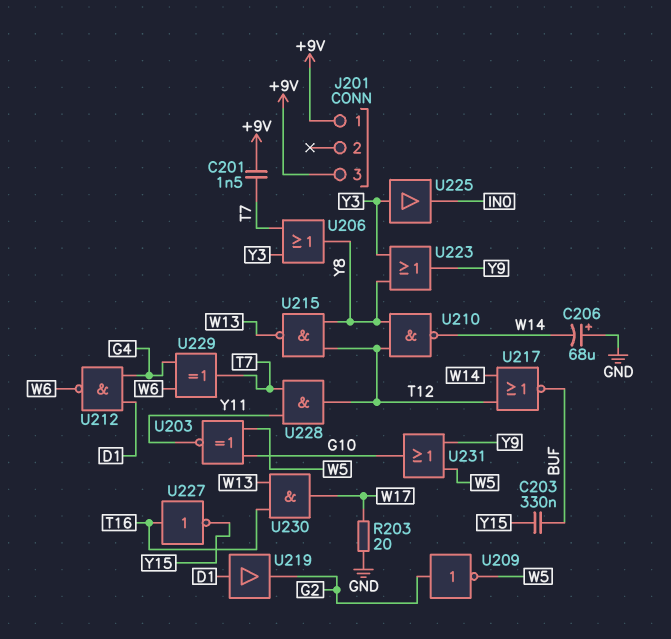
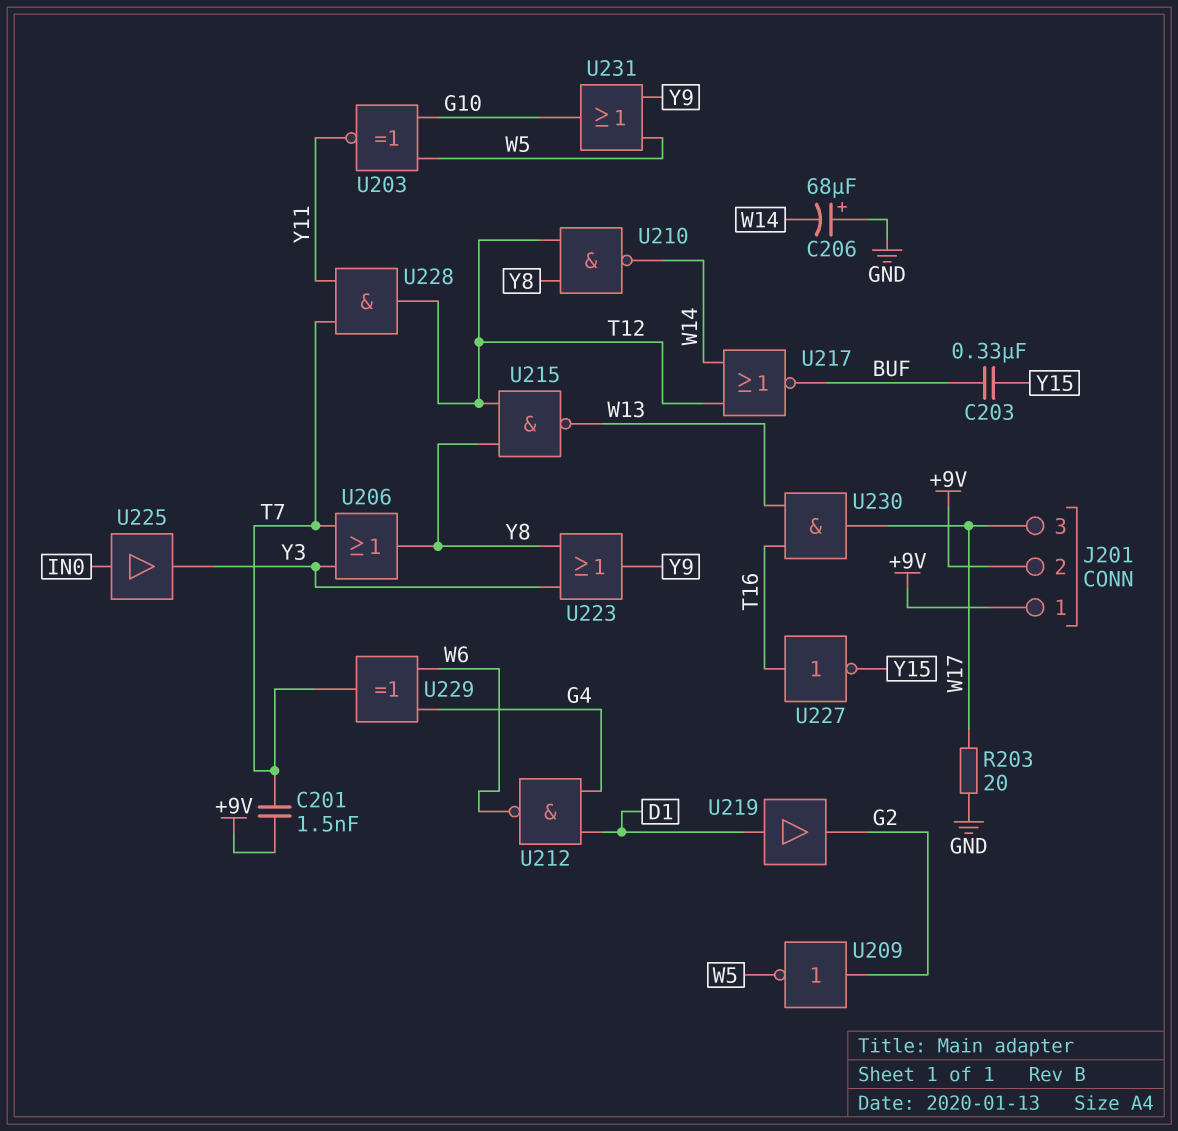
J201 pin 2: none -> +9V
J201 pin 3: +9V -> W17
U225: buffer (in Y3, out IN0) -> buffer (in IN0, out Y3)

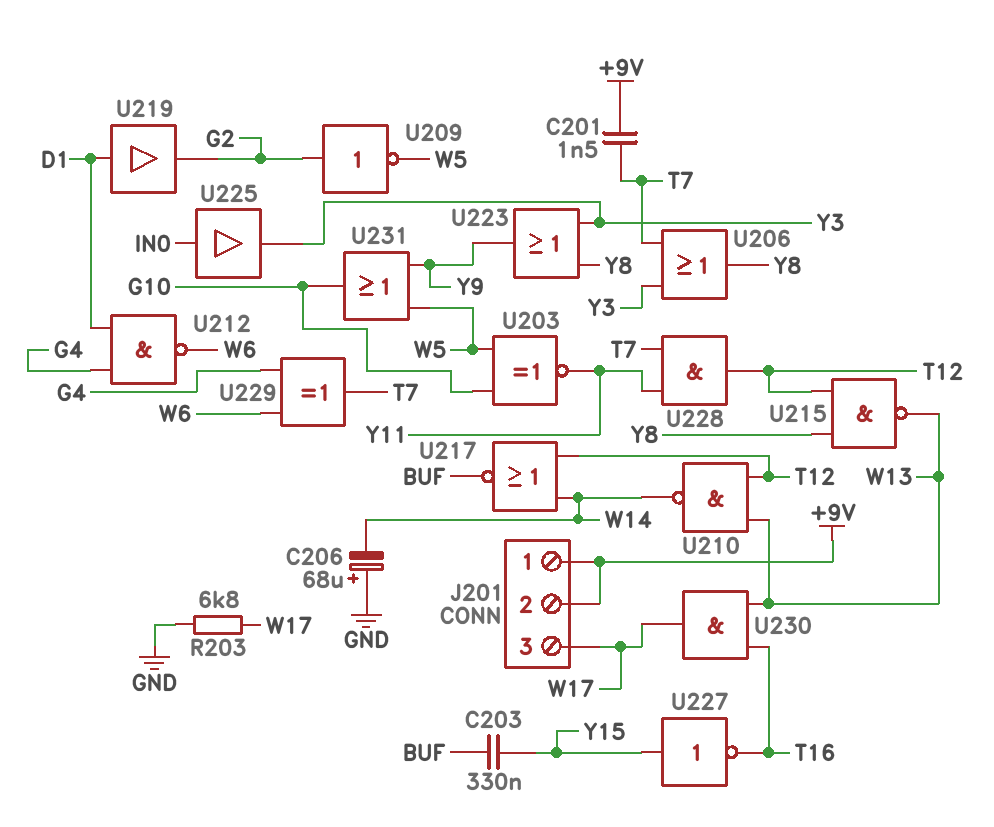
R203: 20 (GND, W17) -> 6.8k (GND, W17)
U210: NAND (in T12, in Y8, out W14) -> NAND (in T12, in W13, out W14)
U227: NOT (in T16, out Y15) -> NOT (in Y15, out T16)

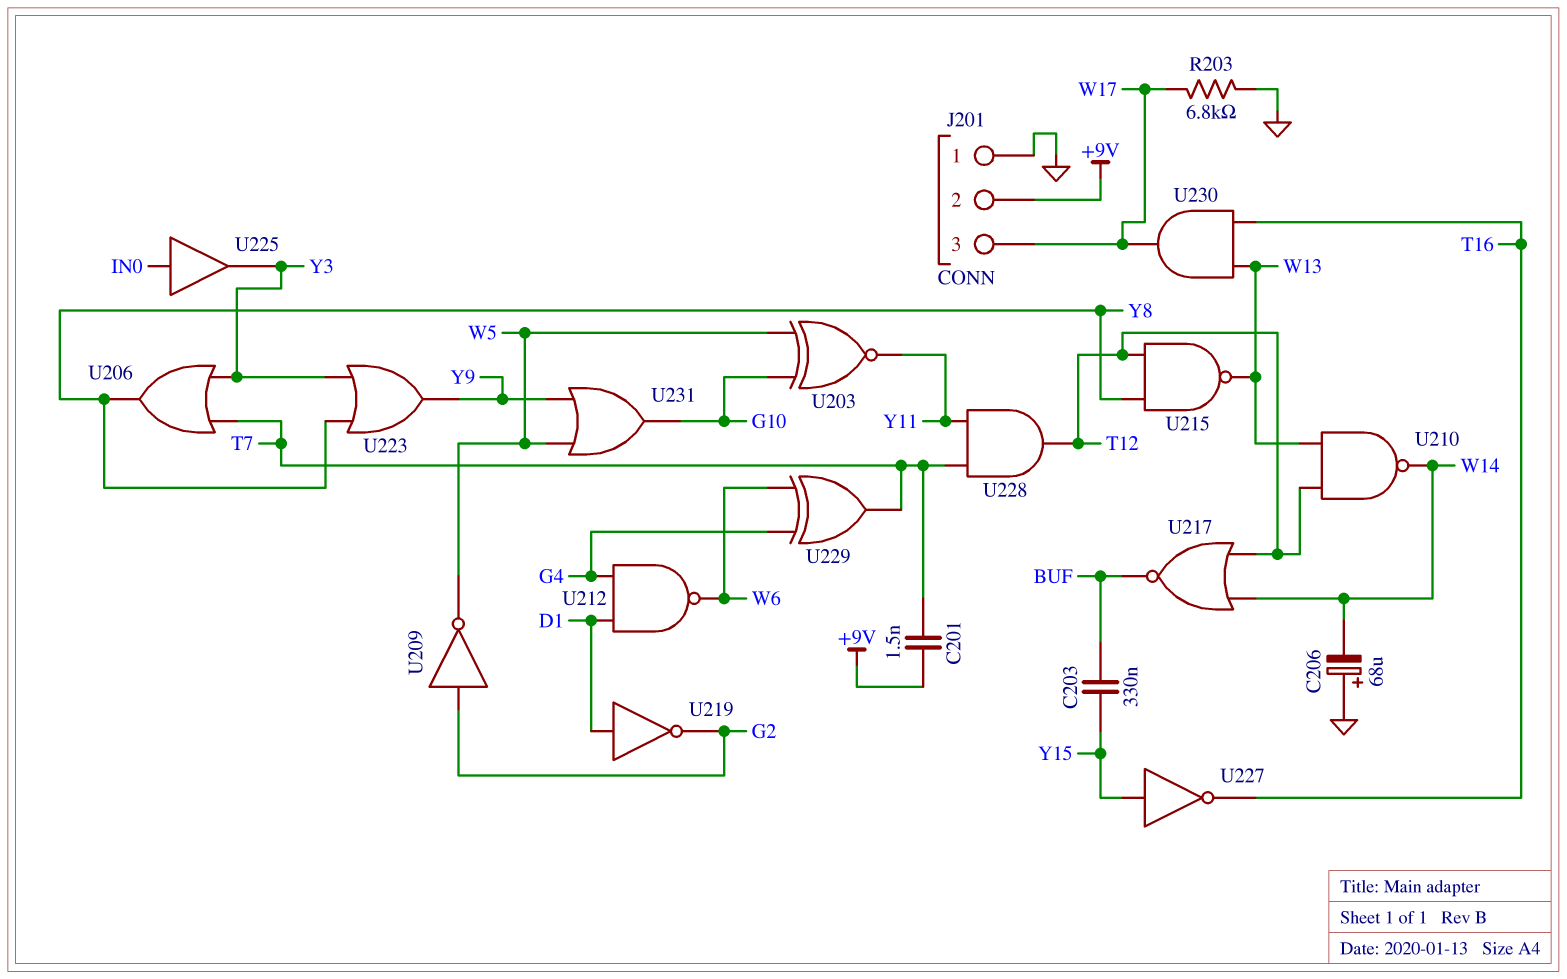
J201 pin 1: +9V -> GND
U219: buffer (in D1, out G2) -> NOT (in D1, out G2)

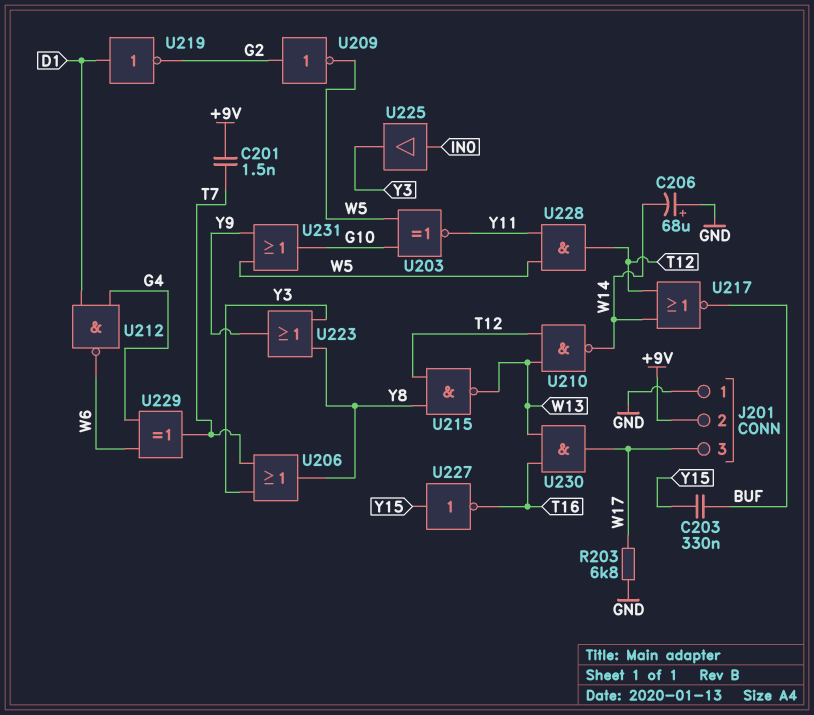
U228: AND (in T7, in Y11, out T12) -> AND (in W5, in Y11, out T12)

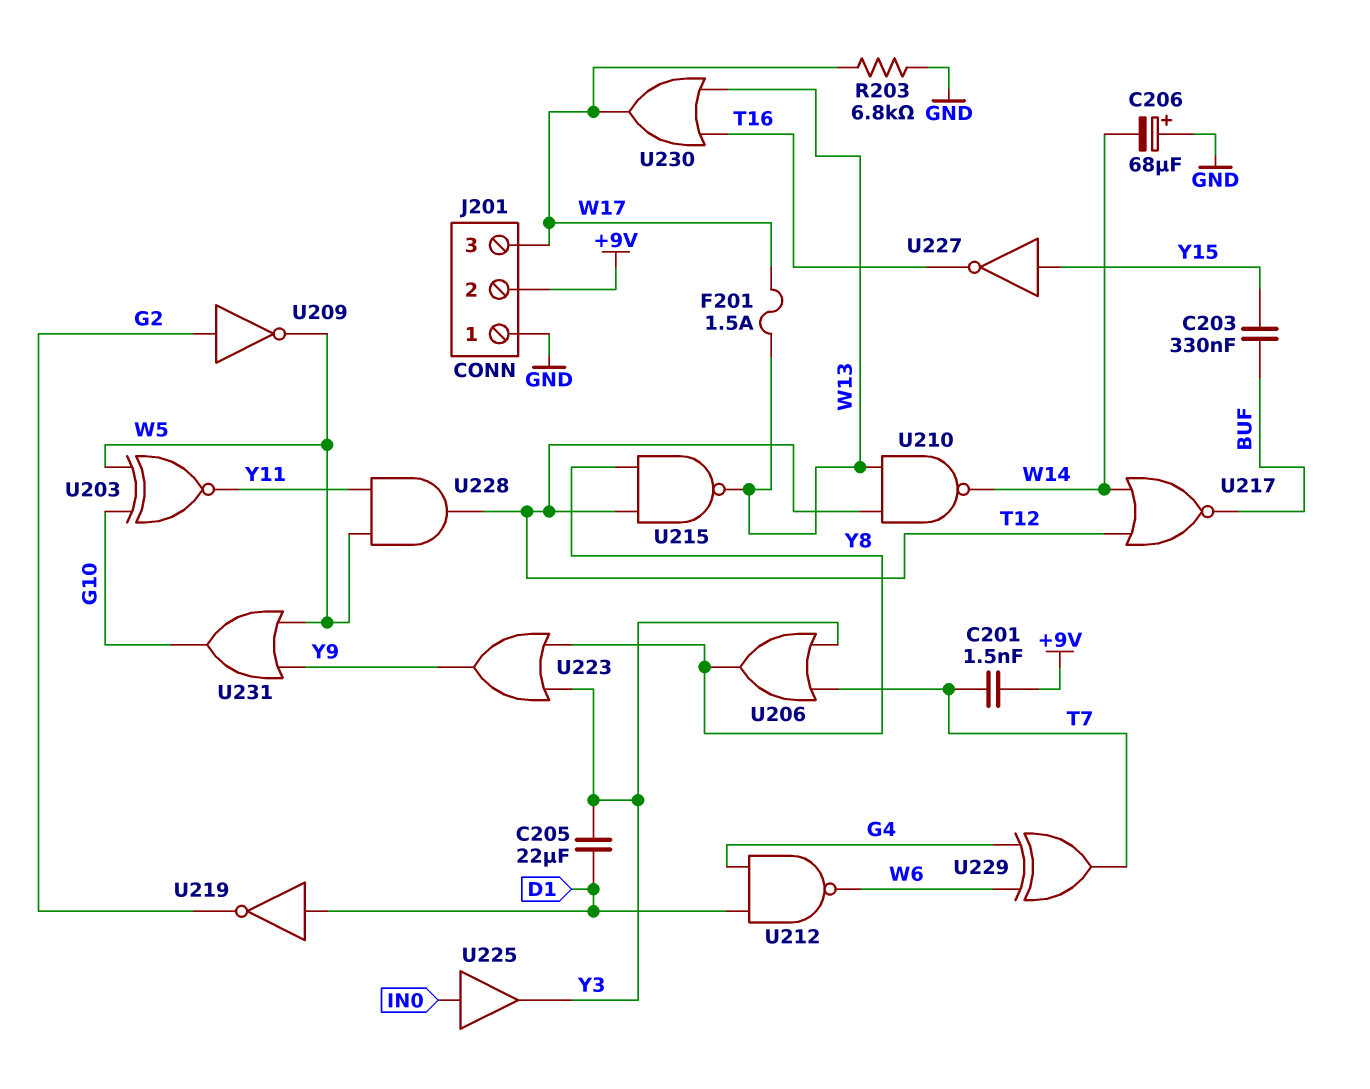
C205: none -> 22uF (D1, Y3)
F201: none -> 1.5A (W13, W17)
U230: AND (in T16, in W13, out W17) -> OR (in T16, in W13, out W17)

